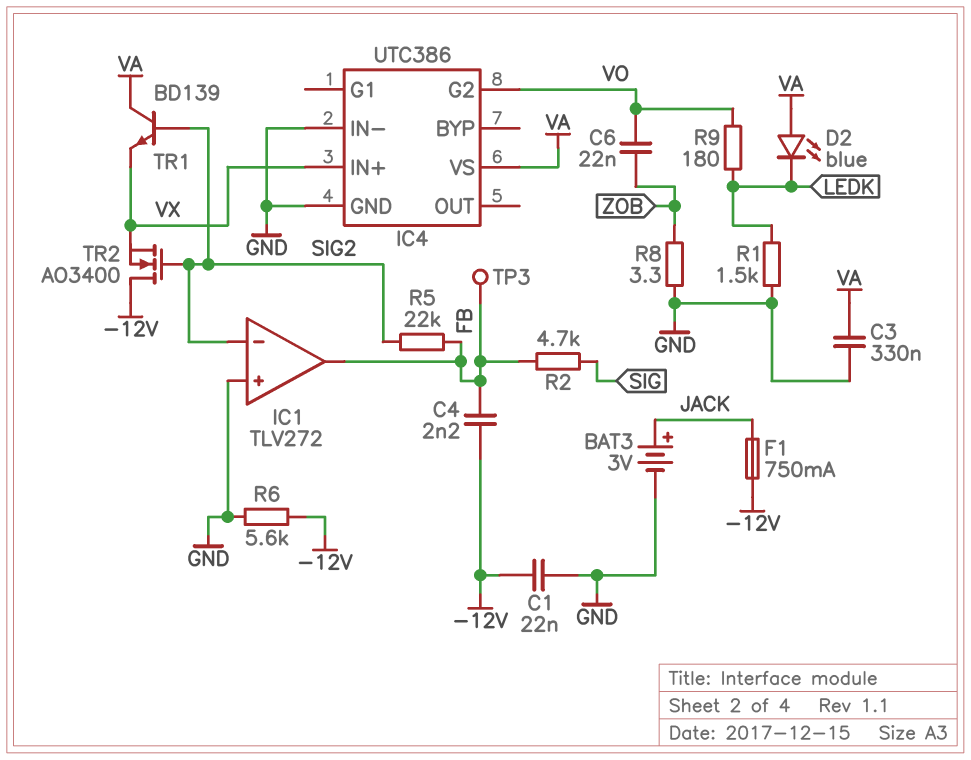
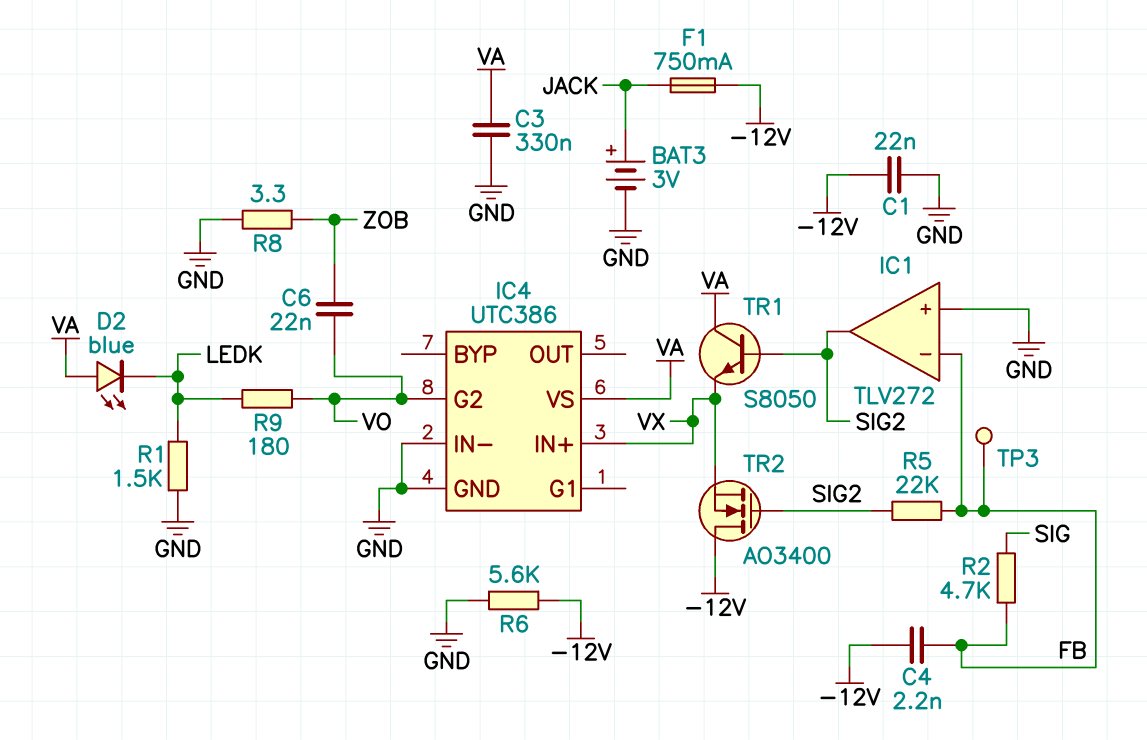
IC1 pin in-: SIG2 -> FB
IC1 pin out: FB -> SIG2
TR1: NPN BD139 (B SIG2, C VA, E VX) -> NPN S8050 (B SIG2, C VA, E VX)

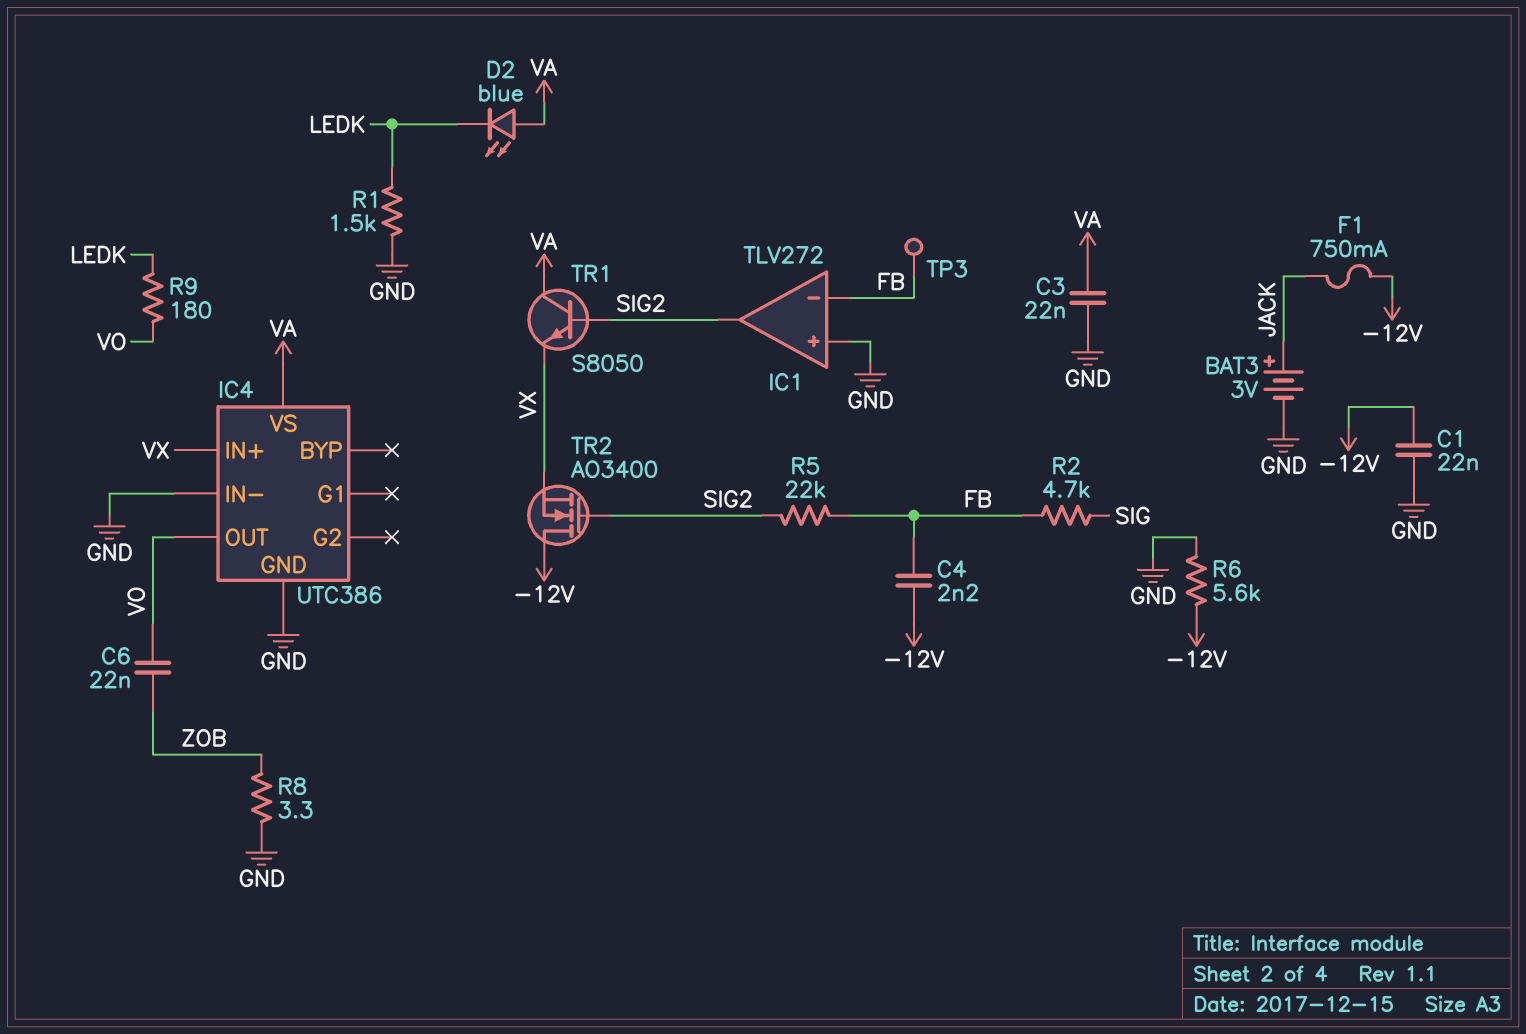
C3: 330nF (GND, VA) -> 22nF (GND, VA)
IC4 pin G2: VO -> none
IC4 pin OUT: none -> VO

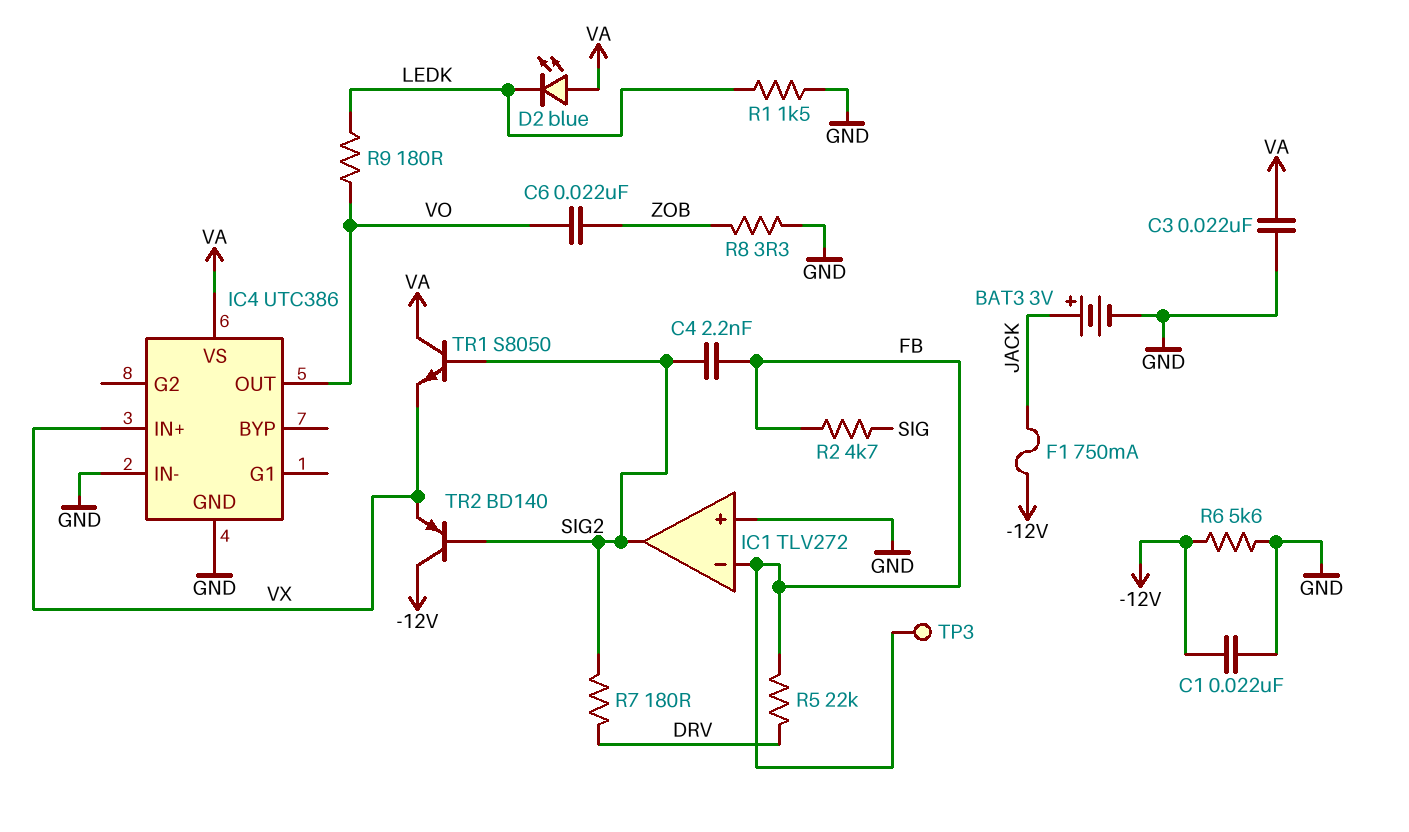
C4: 2.2nF (-12V, FB) -> 2.2nF (FB, SIG2)
R5: 22k (FB, SIG2) -> 22k (DRV, FB)
R7: none -> 180 (DRV, SIG2)
TR2: NMOS AO3400 (G SIG2, D -12V, S VX) -> PNP BD140 (B SIG2, C -12V, E VX)

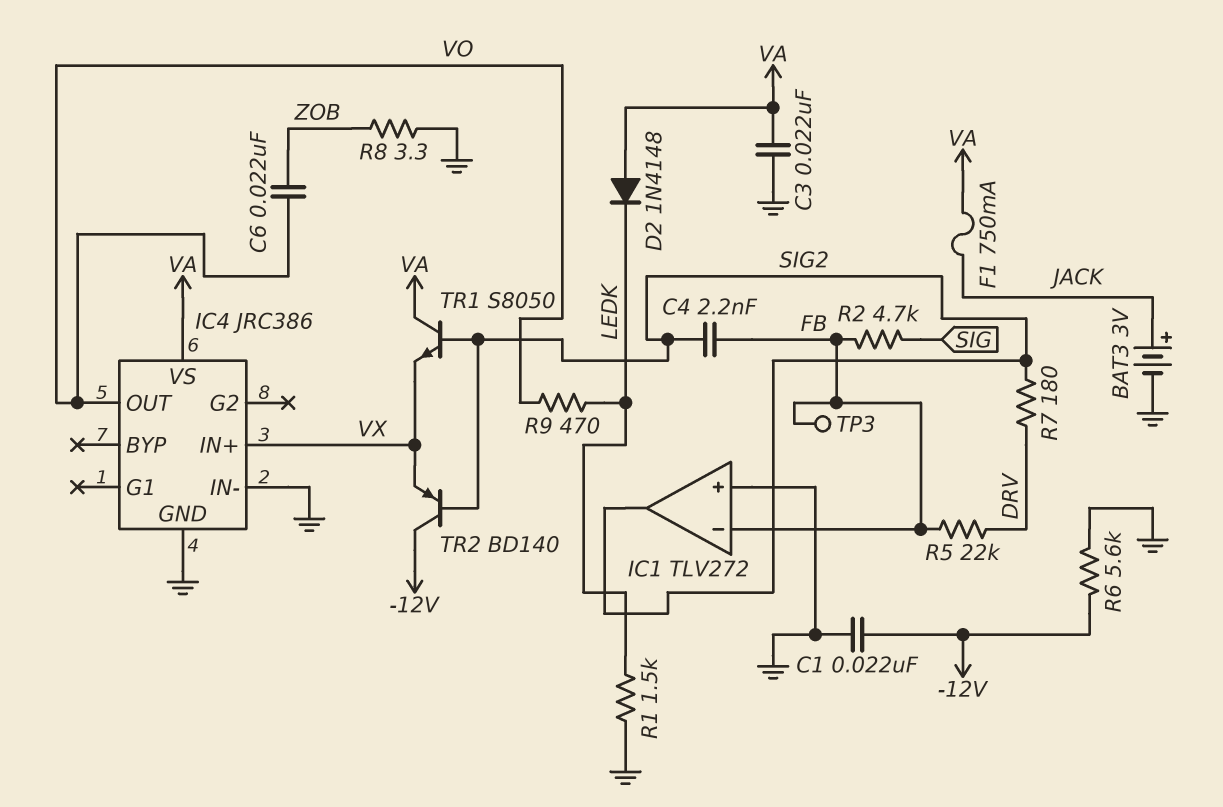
D2: LED blue (A VA, K LEDK) -> diode 1N4148 (A VA, K LEDK)
F1: 750mA (-12V, JACK) -> 750mA (JACK, VA)
IC4: UTC386 -> JRC386
R9: 180 (LEDK, VO) -> 470 (LEDK, VO)

